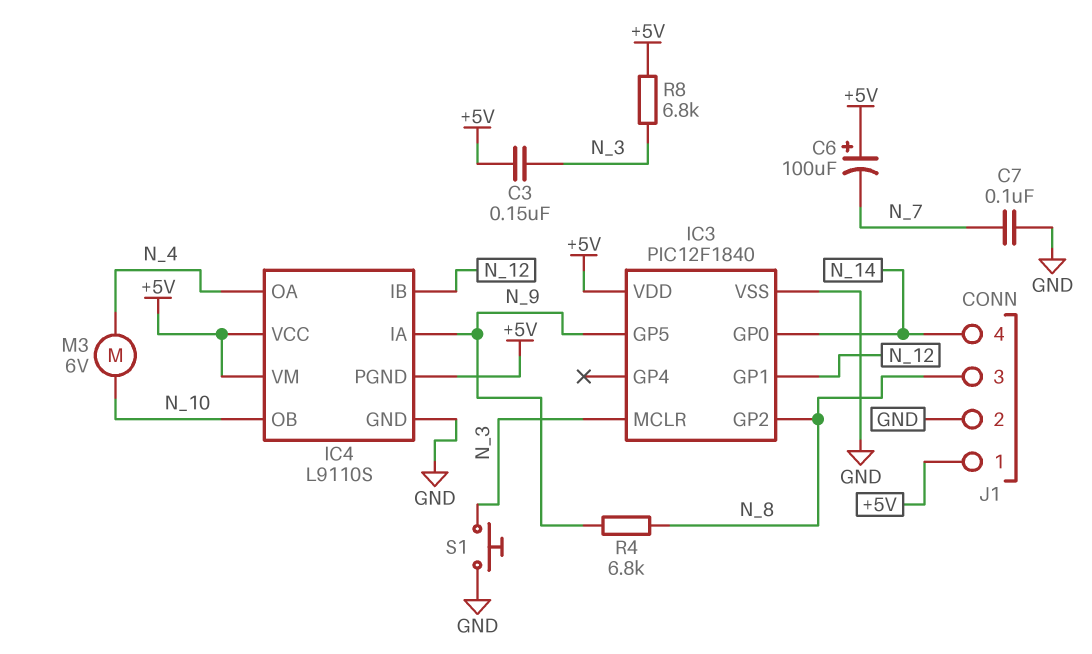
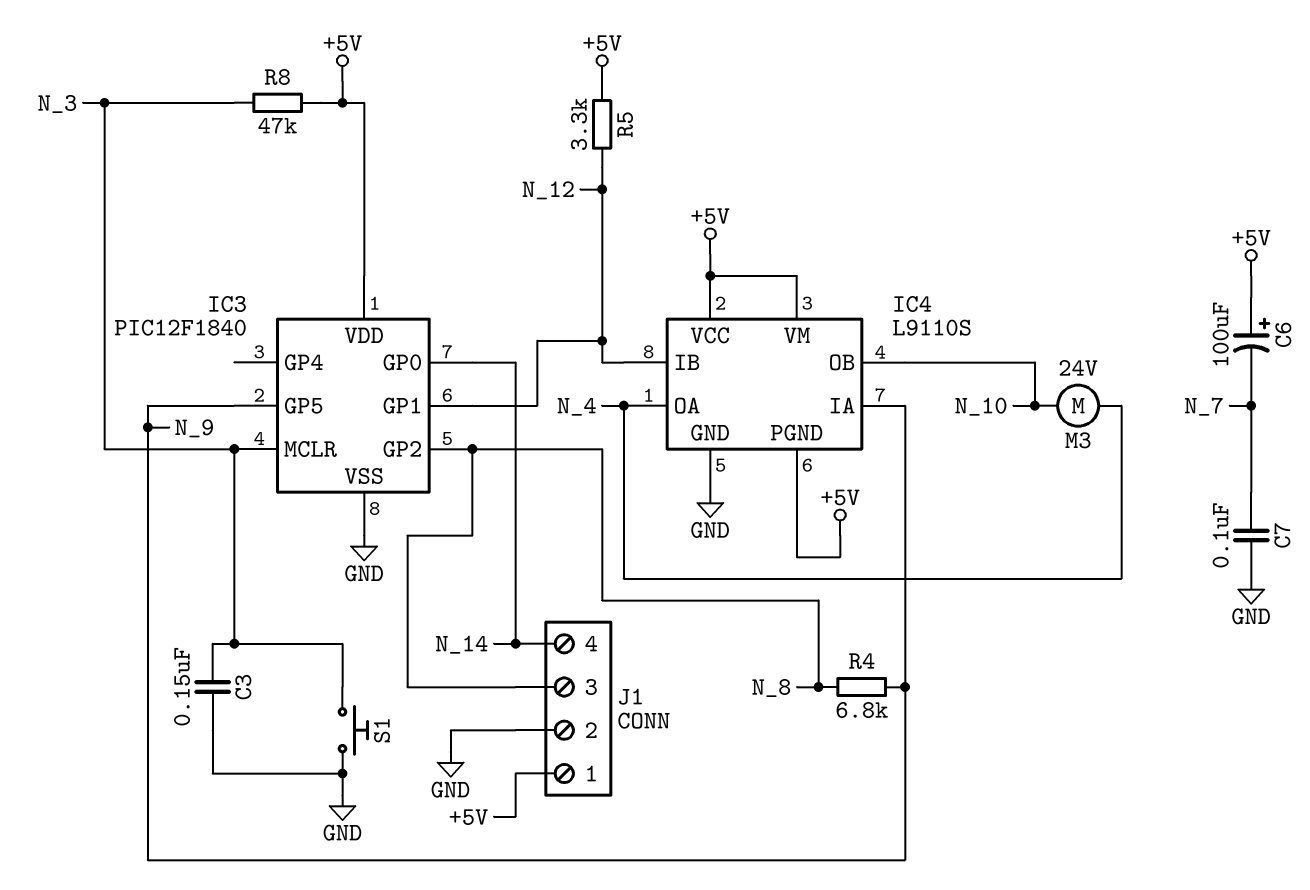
C3: 150nF (+5V, N_3) -> 150nF (GND, N_3)
M3: motor 6V (N_4, N_10) -> motor 24V (N_4, N_10)
R5: none -> 3.3k (+5V, N_12)
R8: 6.8k (+5V, N_3) -> 47k (+5V, N_3)

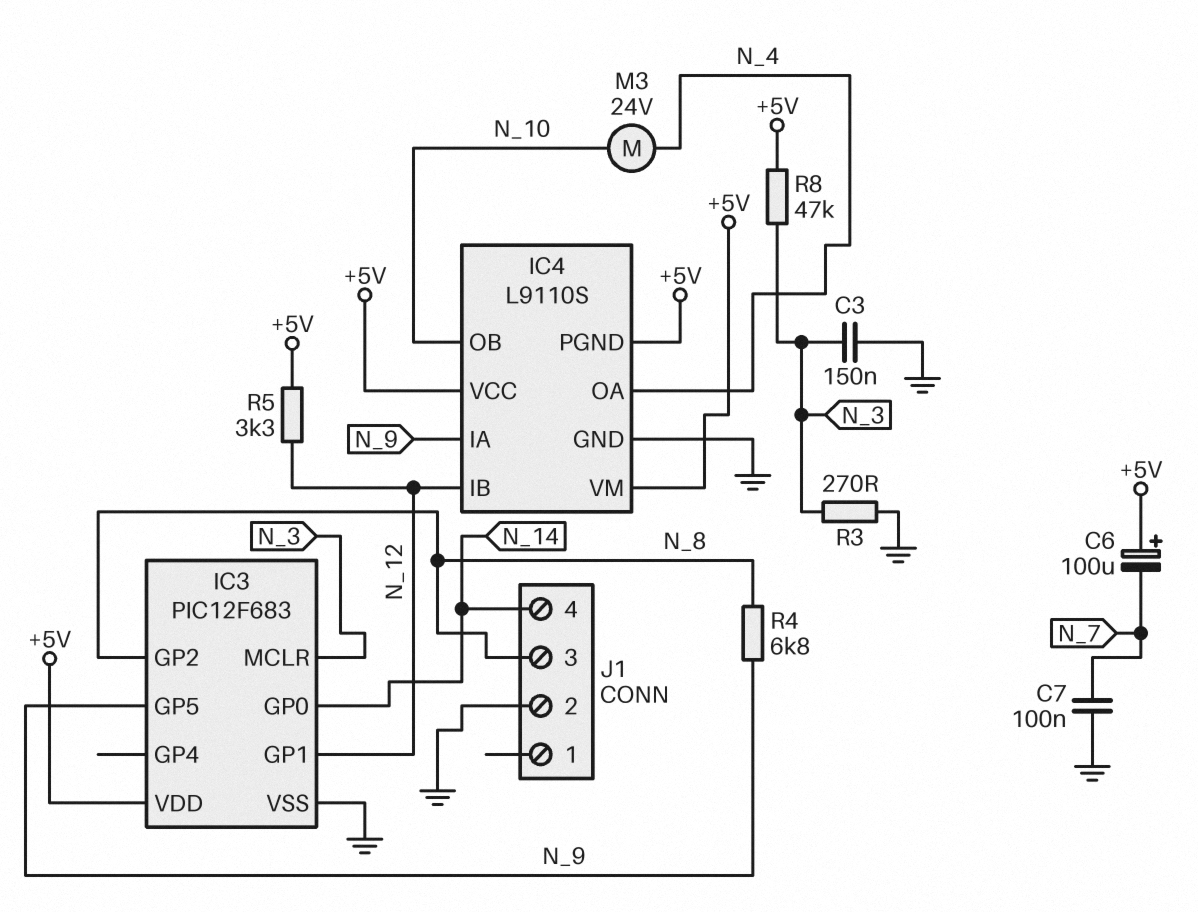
IC3: PIC12F1840 -> PIC12F683
J1 pin 1: +5V -> none
R3: none -> 270 (GND, N_3)
S1: button (GND, N_3) -> none

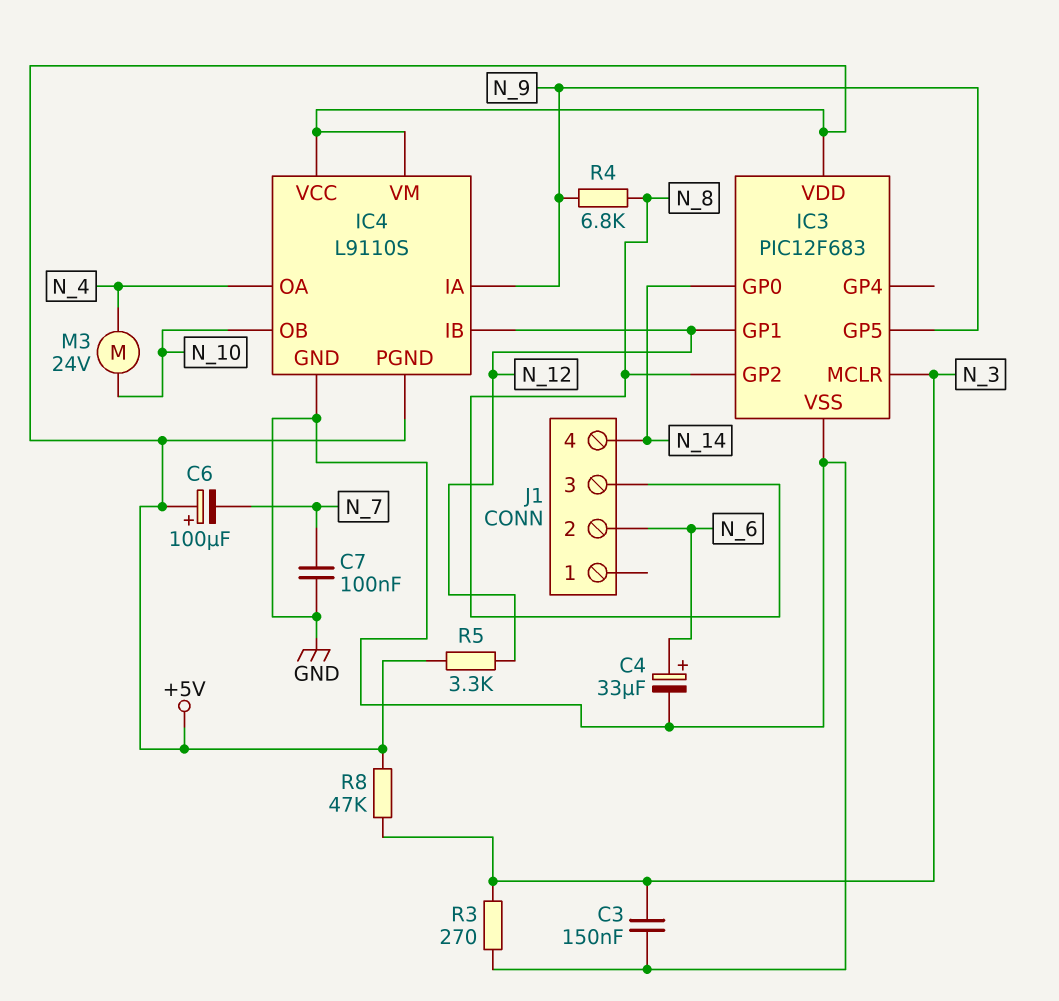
C4: none -> 33uF (plus N_6, minus GND)
J1 pin 2: GND -> N_6

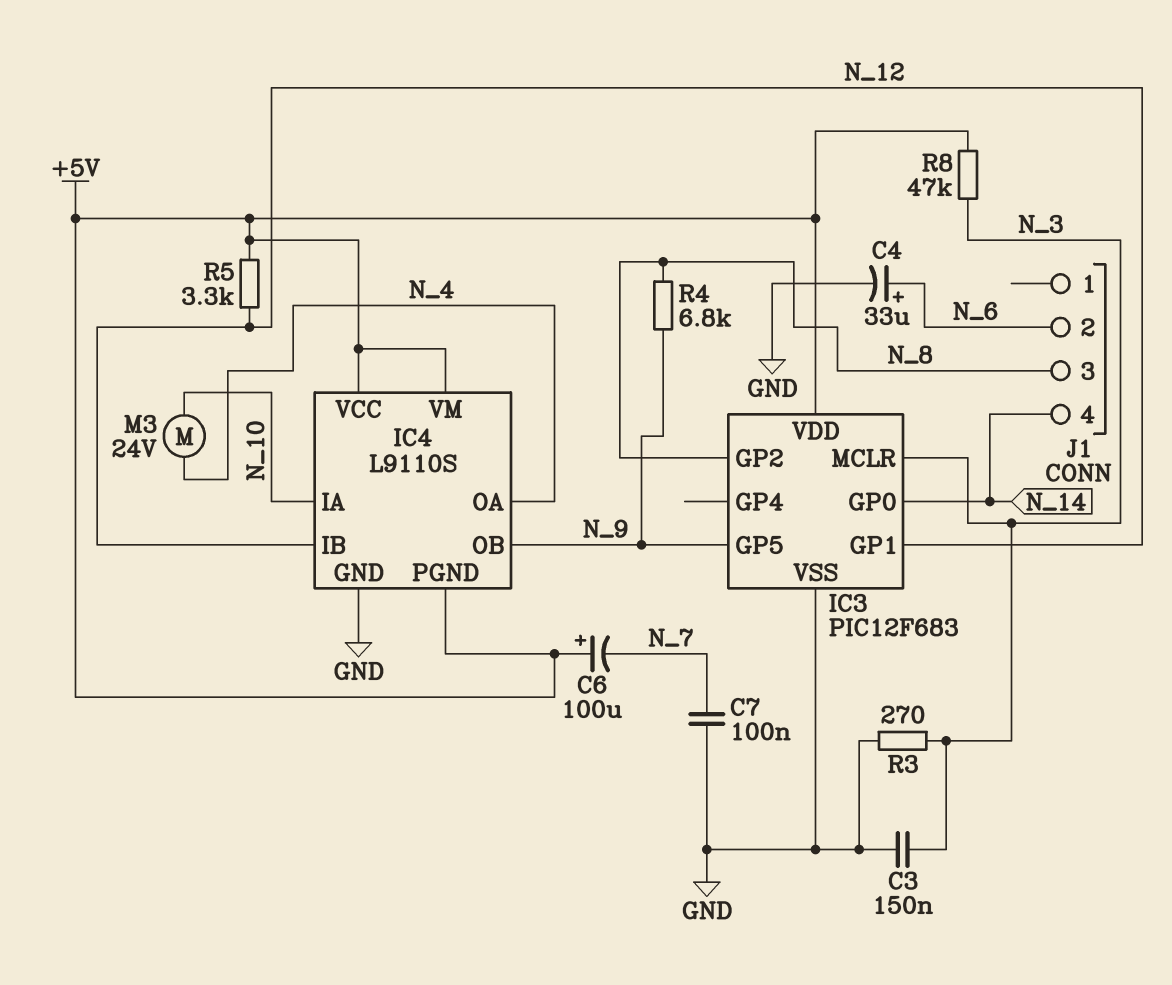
IC4 pin IA: N_9 -> N_10
IC4 pin OB: N_10 -> N_9

